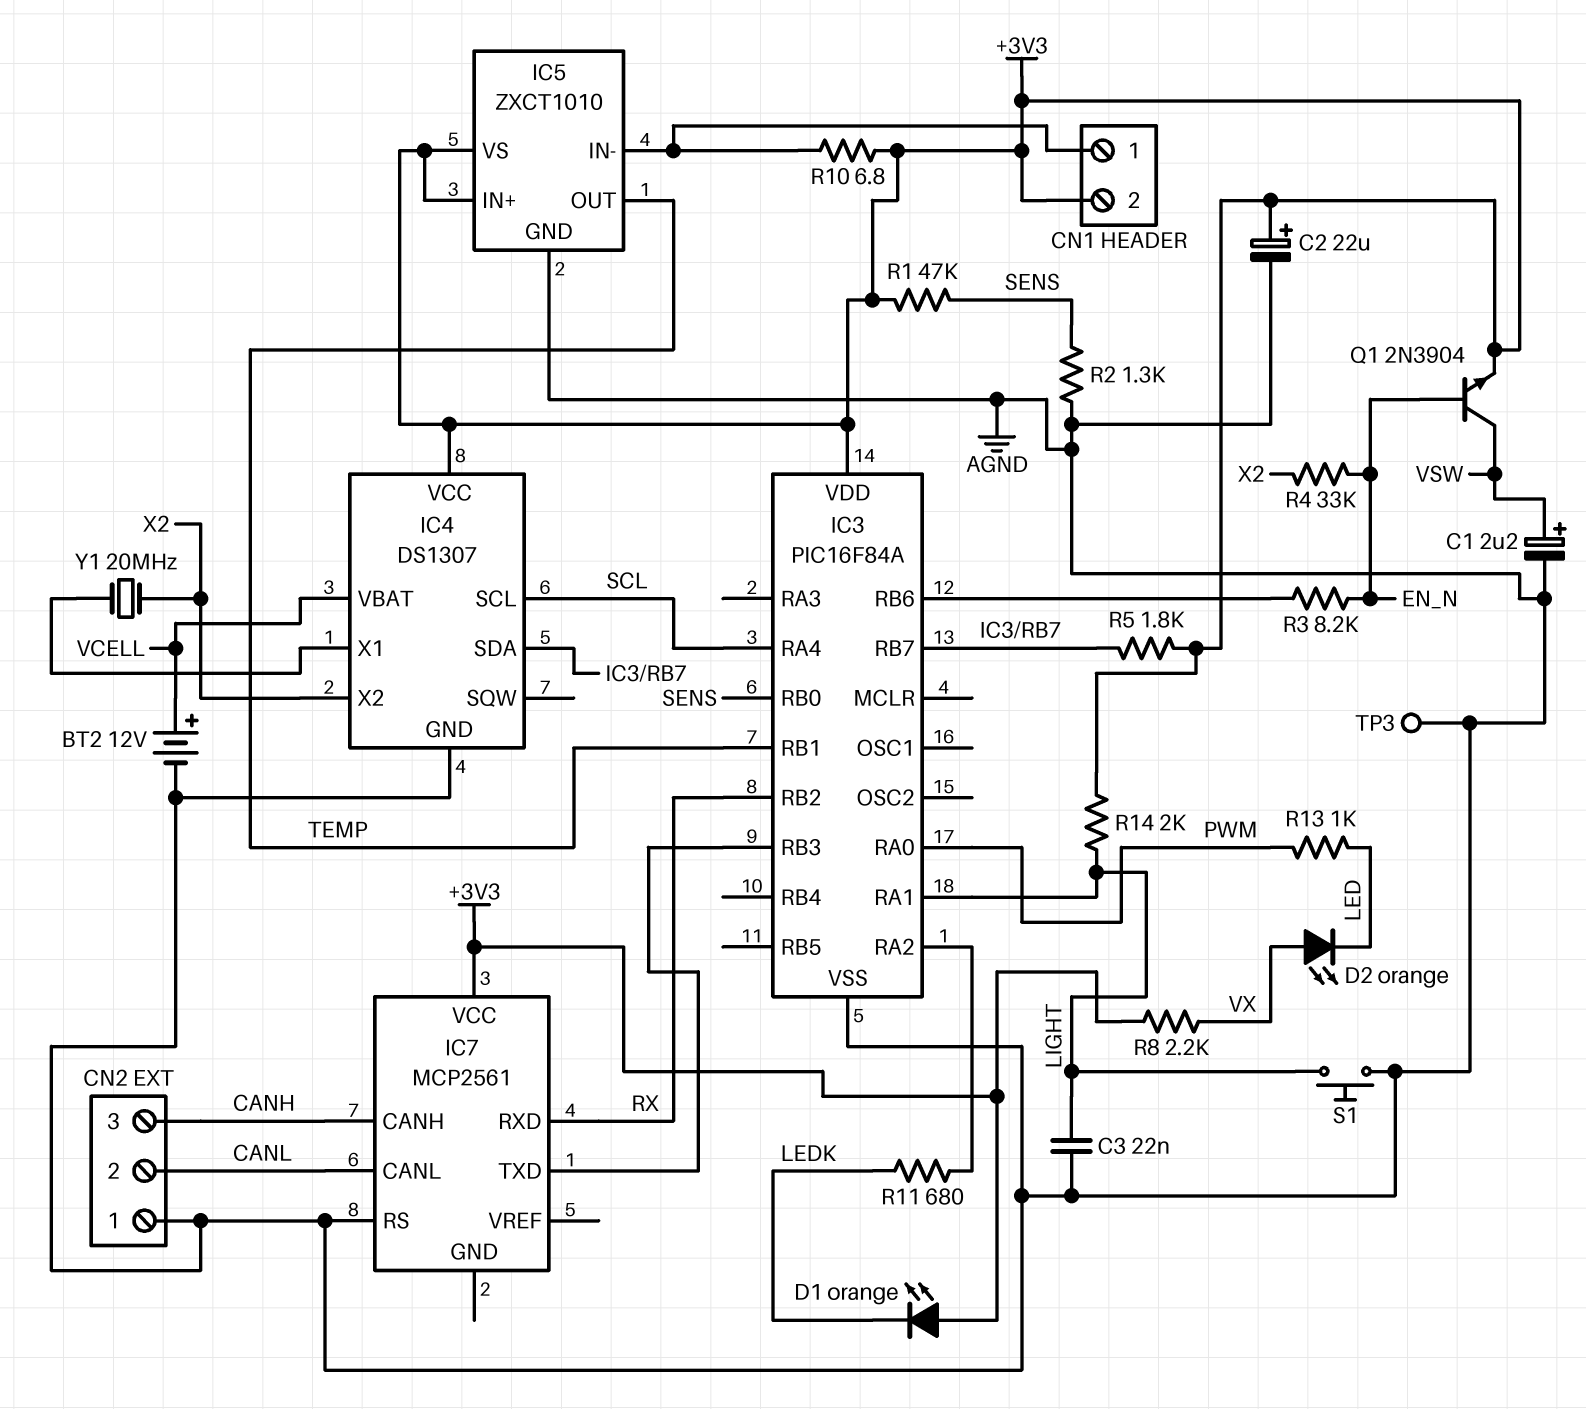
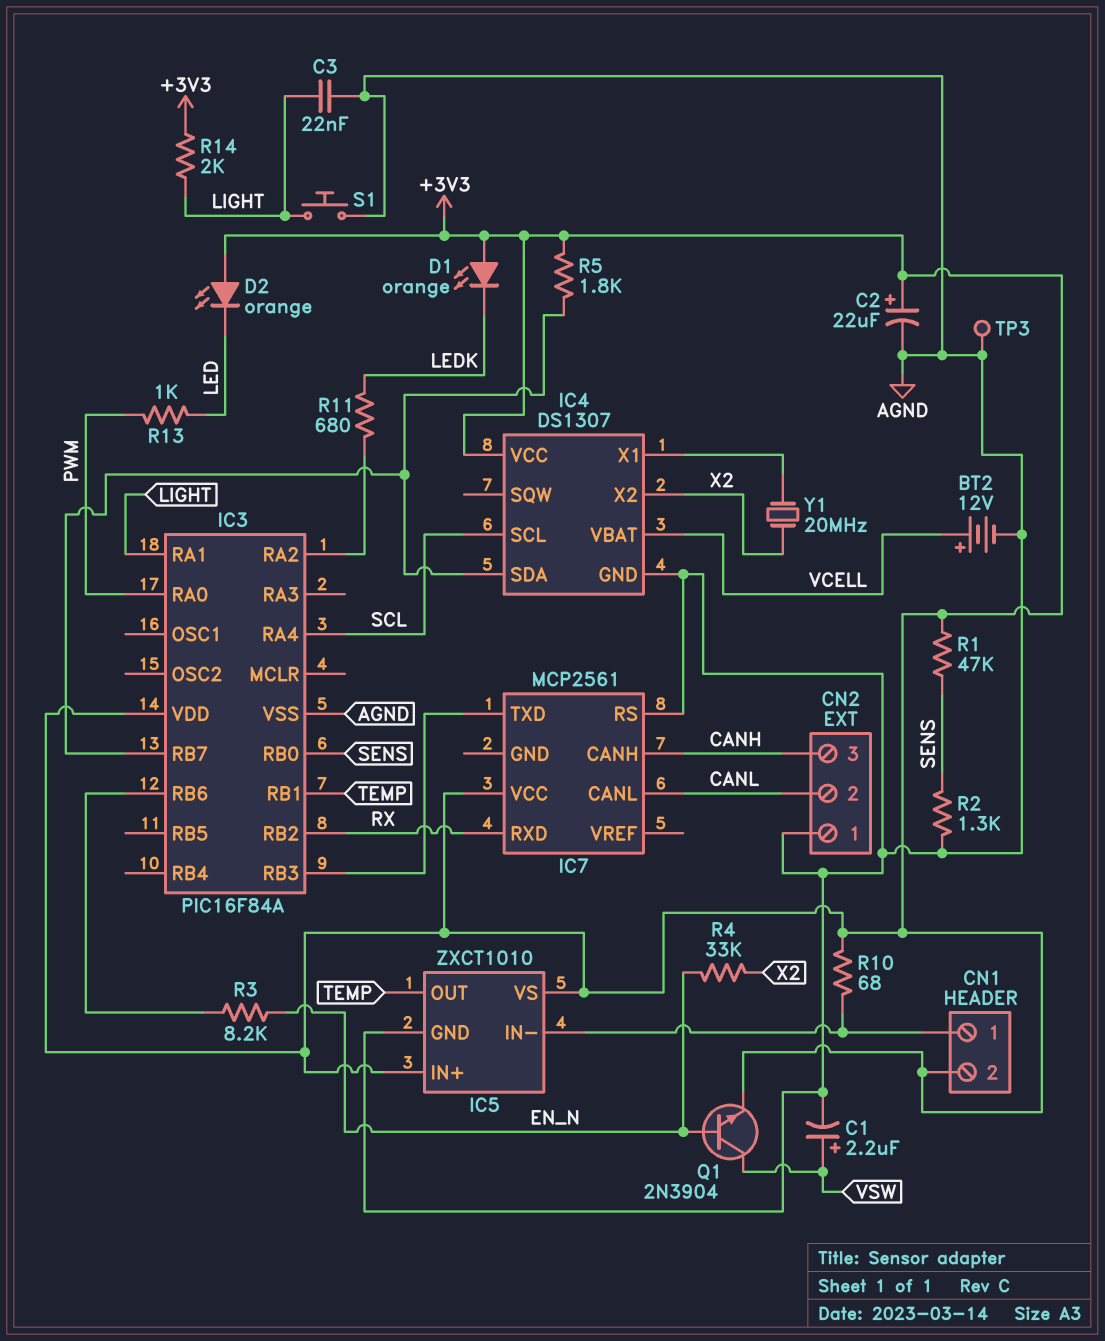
D2: LED orange (A VX, K LED) -> LED orange (A +3V3, K LED)
R8: 2.2k (+3V3, VX) -> none
R10: 6.8 (+3V3, CN1/1) -> 68 (+3V3, CN1/1)

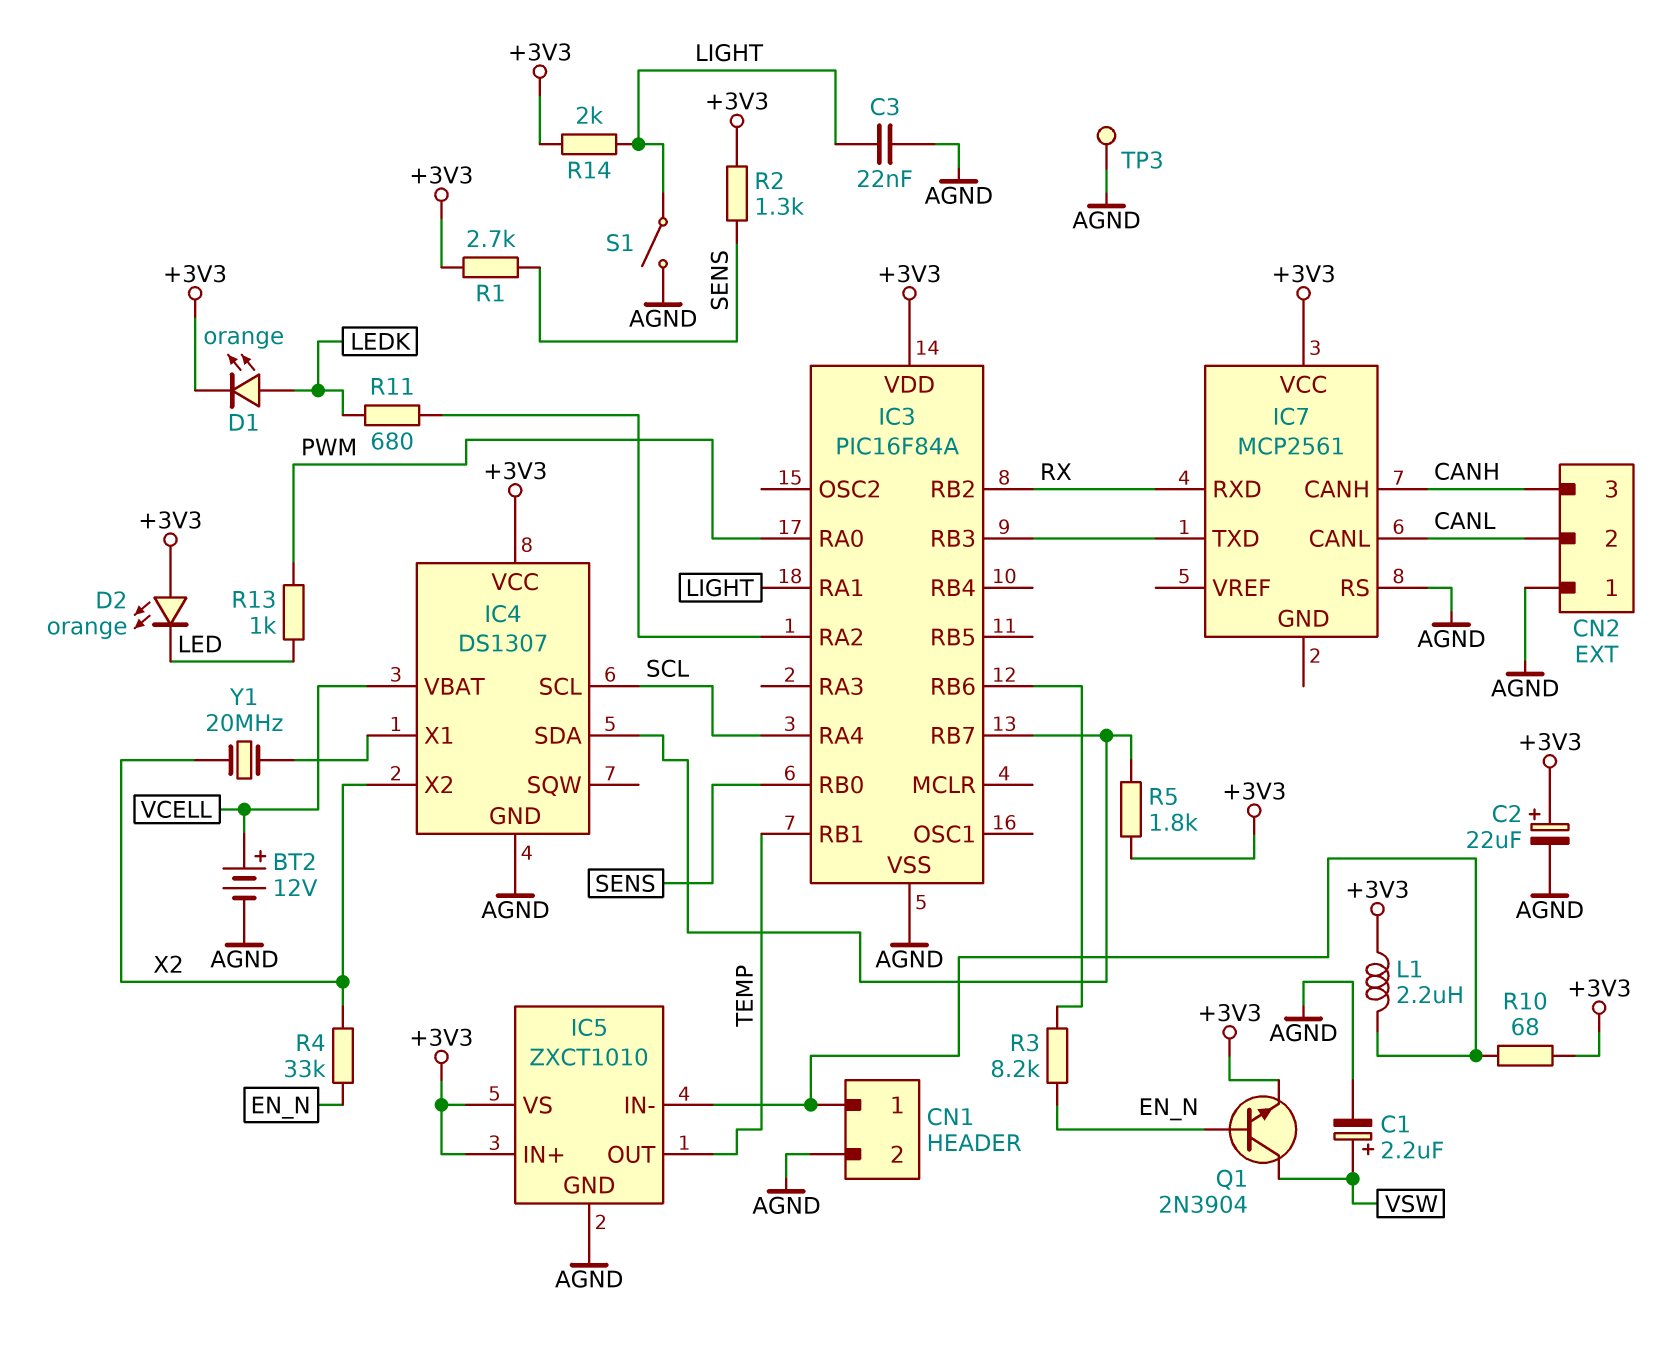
CN1 pin 2: +3V3 -> AGND
D1: LED orange (A +3V3, K LEDK) -> LED orange (A LEDK, K +3V3)
L1: none -> 2.2uH (+3V3, CN1/1)
R1: 47k (+3V3, SENS) -> 2.7k (+3V3, SENS)
R2: 1.3k (AGND, SENS) -> 1.3k (+3V3, SENS)
S1: button (AGND, LIGHT) -> switch (AGND, LIGHT)

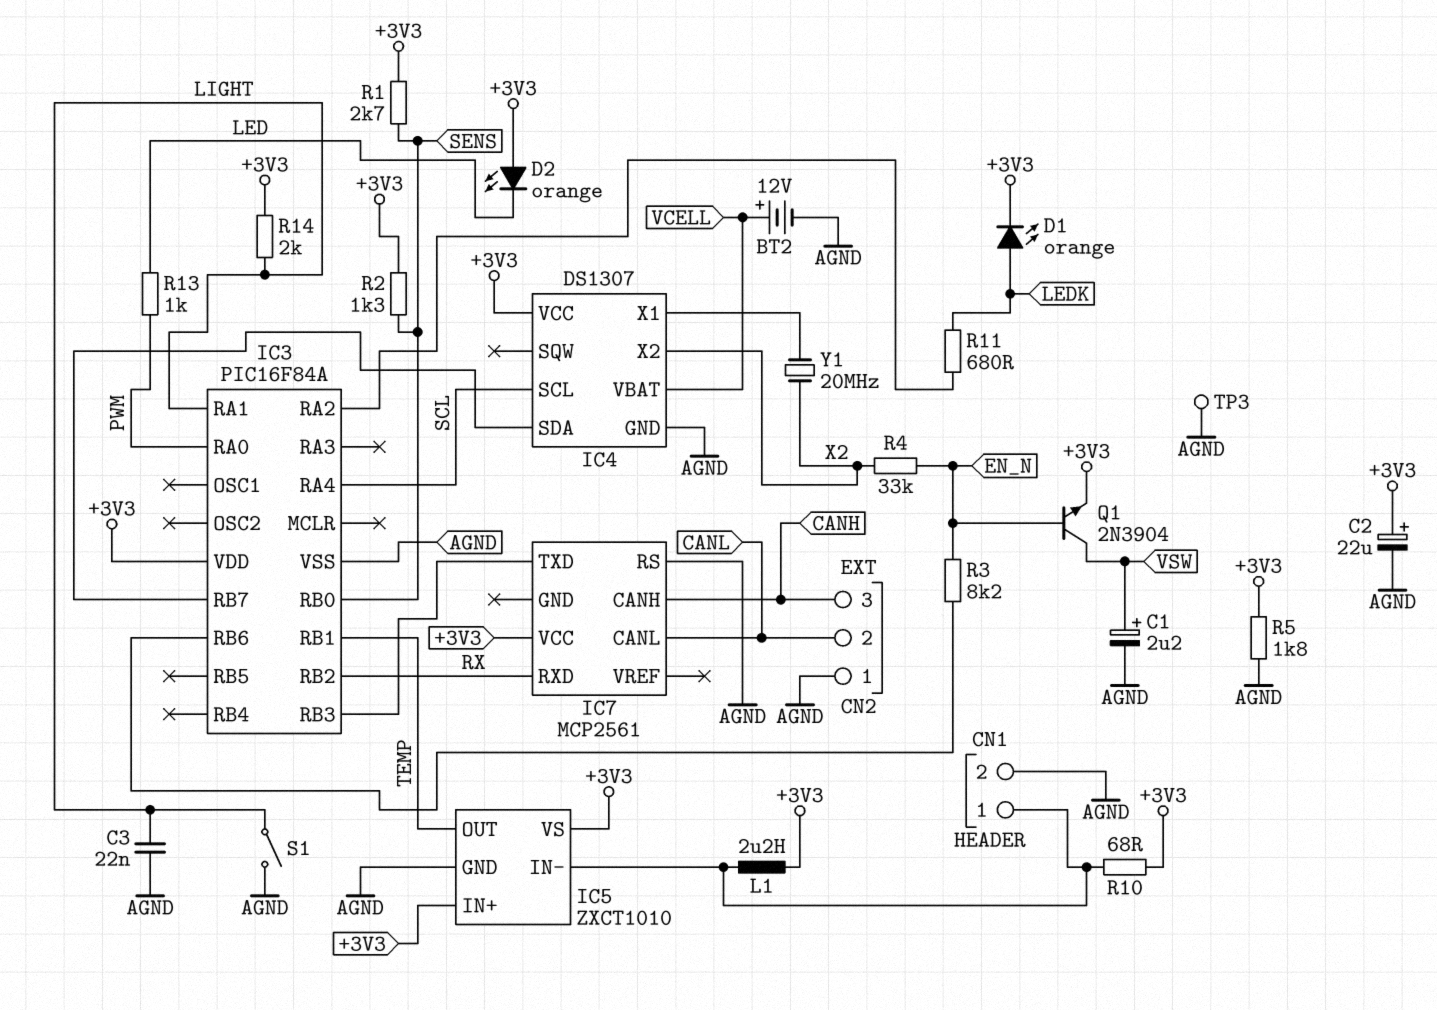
R5: 1.8k (+3V3, IC3/RB7) -> 1.8k (+3V3, AGND)

